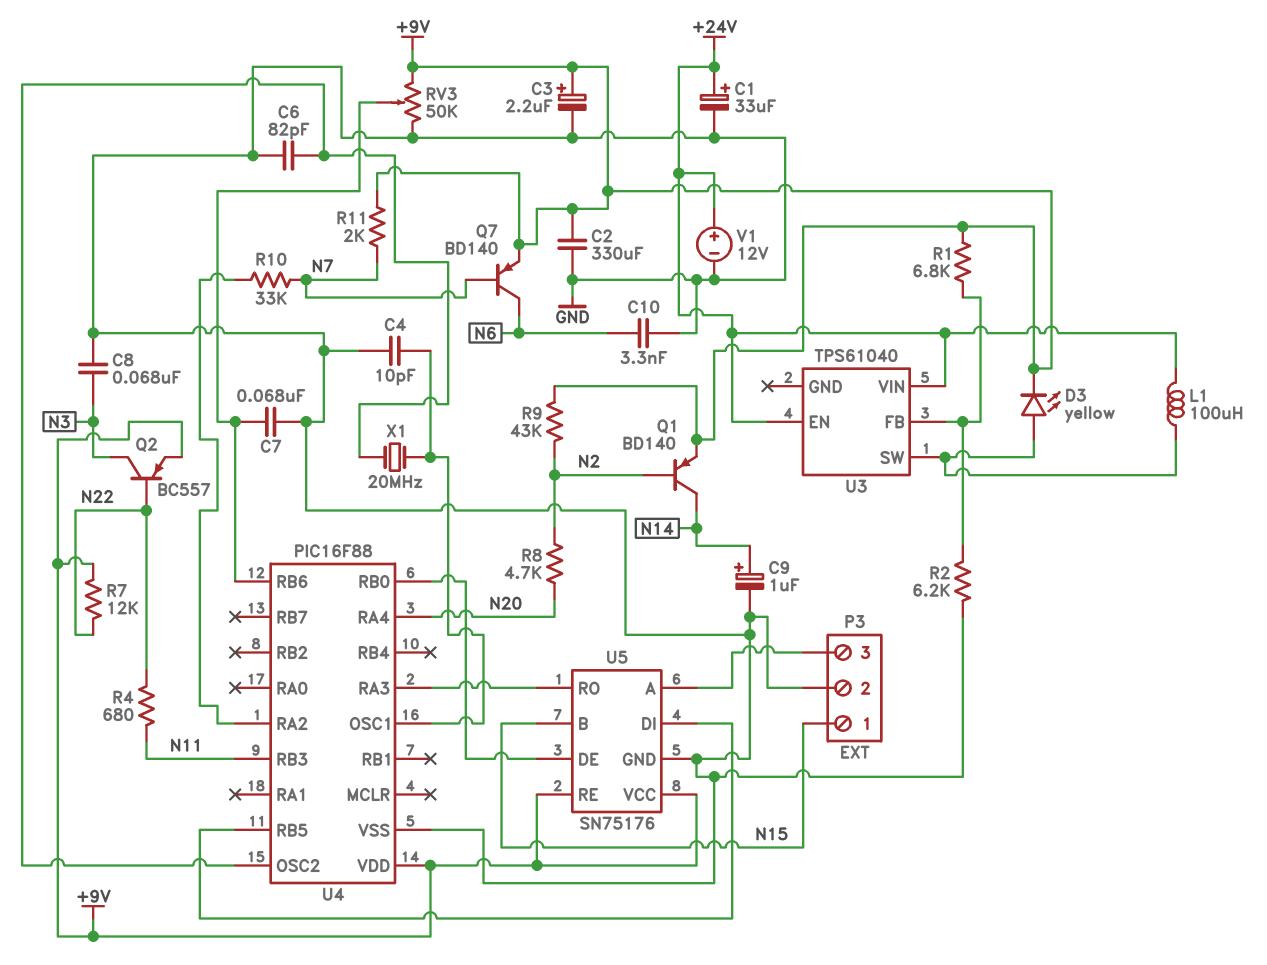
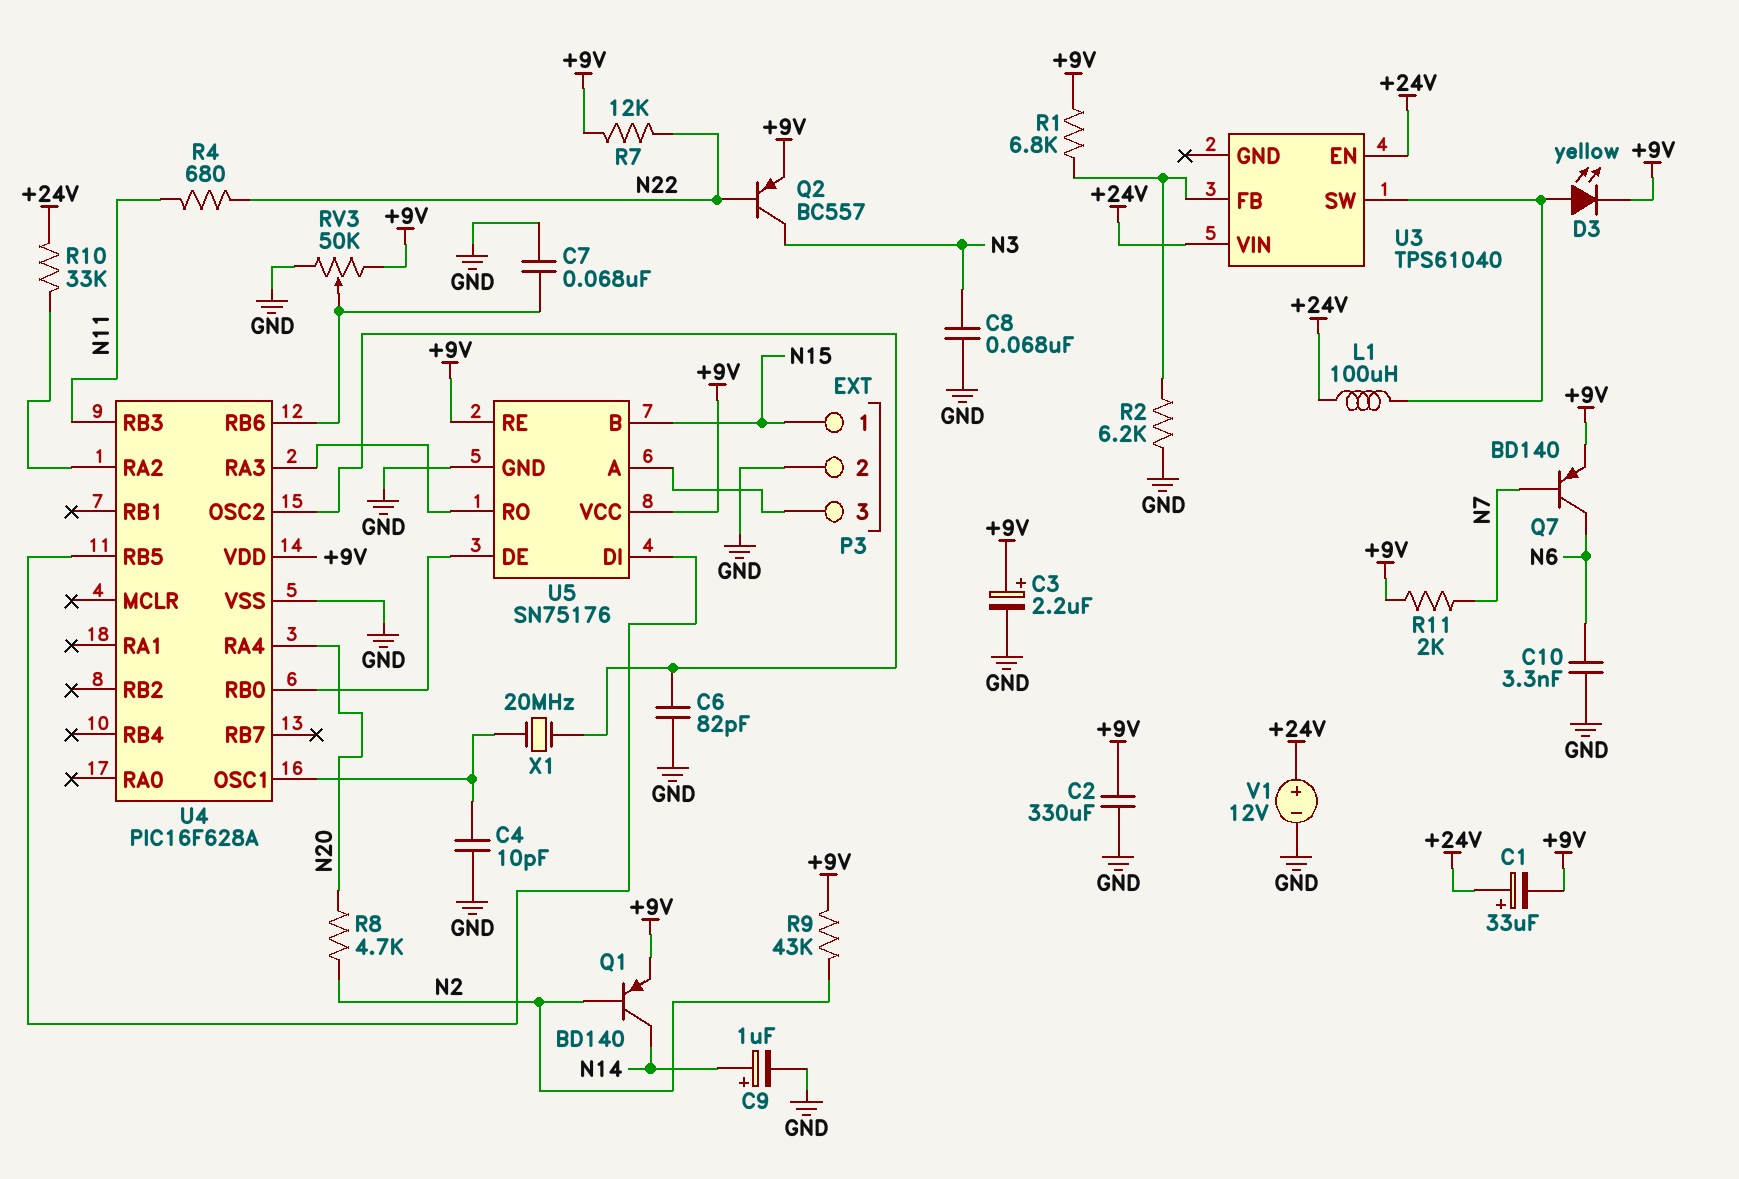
C1: 33uF (plus +24V, minus GND) -> 33uF (plus +24V, minus +9V)
R10: 33k (N7, U4/RA2) -> 33k (+24V, U4/RA2)
U4: PIC16F88 -> PIC16F628A

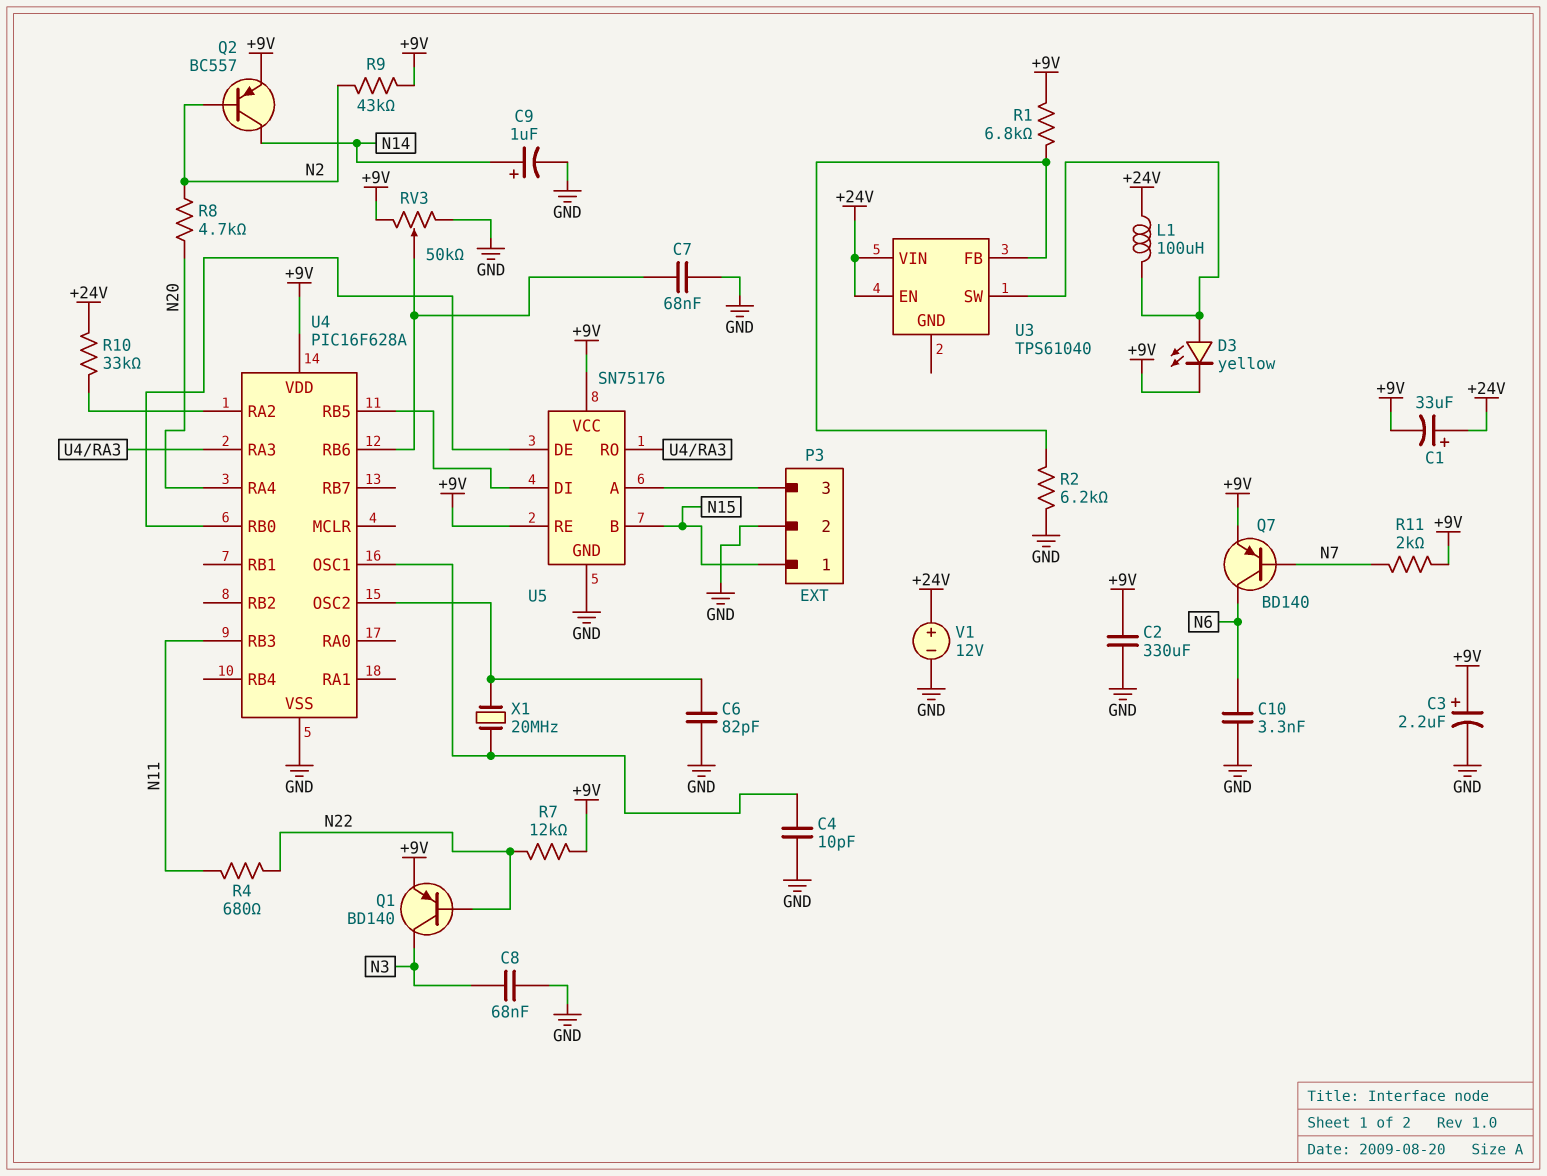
Q1: PNP BD140 (B N2, C N14, E +9V) -> PNP BD140 (B N22, C N3, E +9V)
Q2: PNP BC557 (B N22, C N3, E +9V) -> PNP BC557 (B N2, C N14, E +9V)

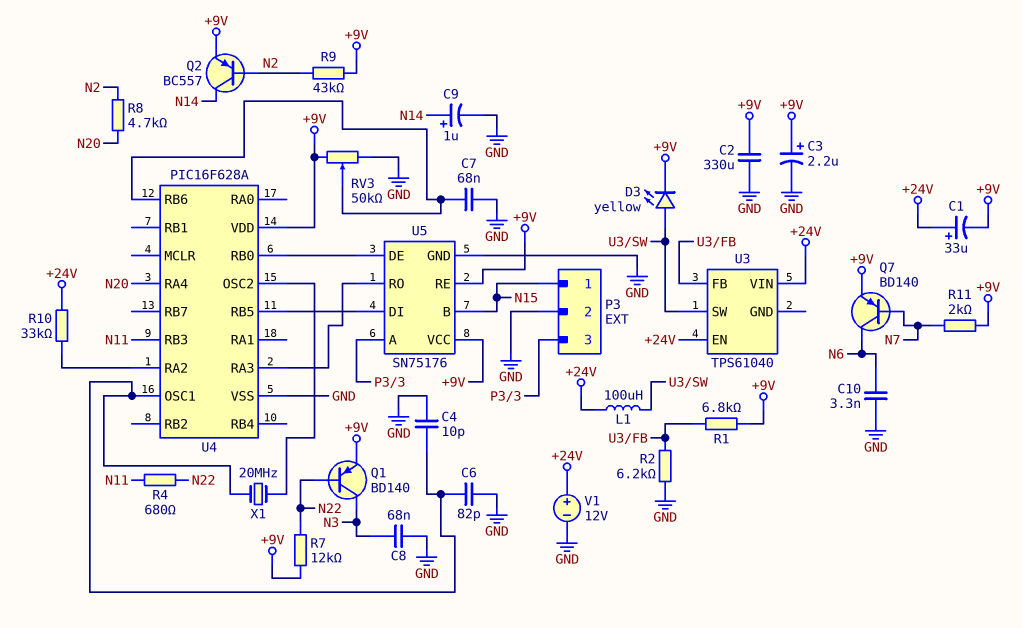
C6: 82pF (GND, U4/OSC2) -> 82pF (GND, U4/OSC1)

